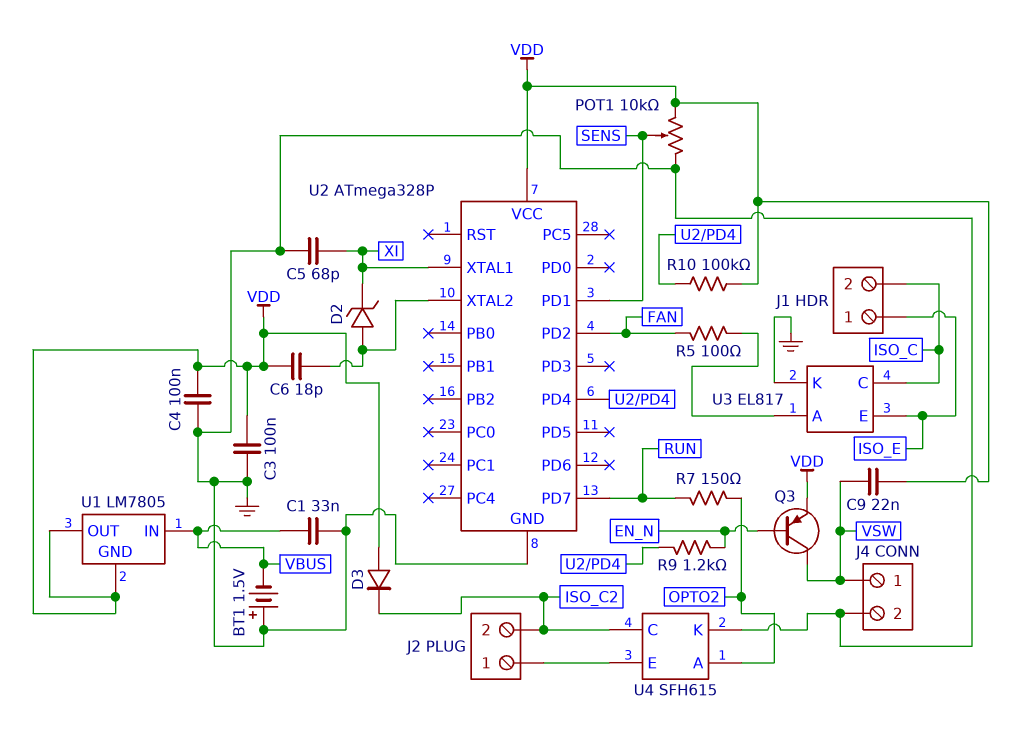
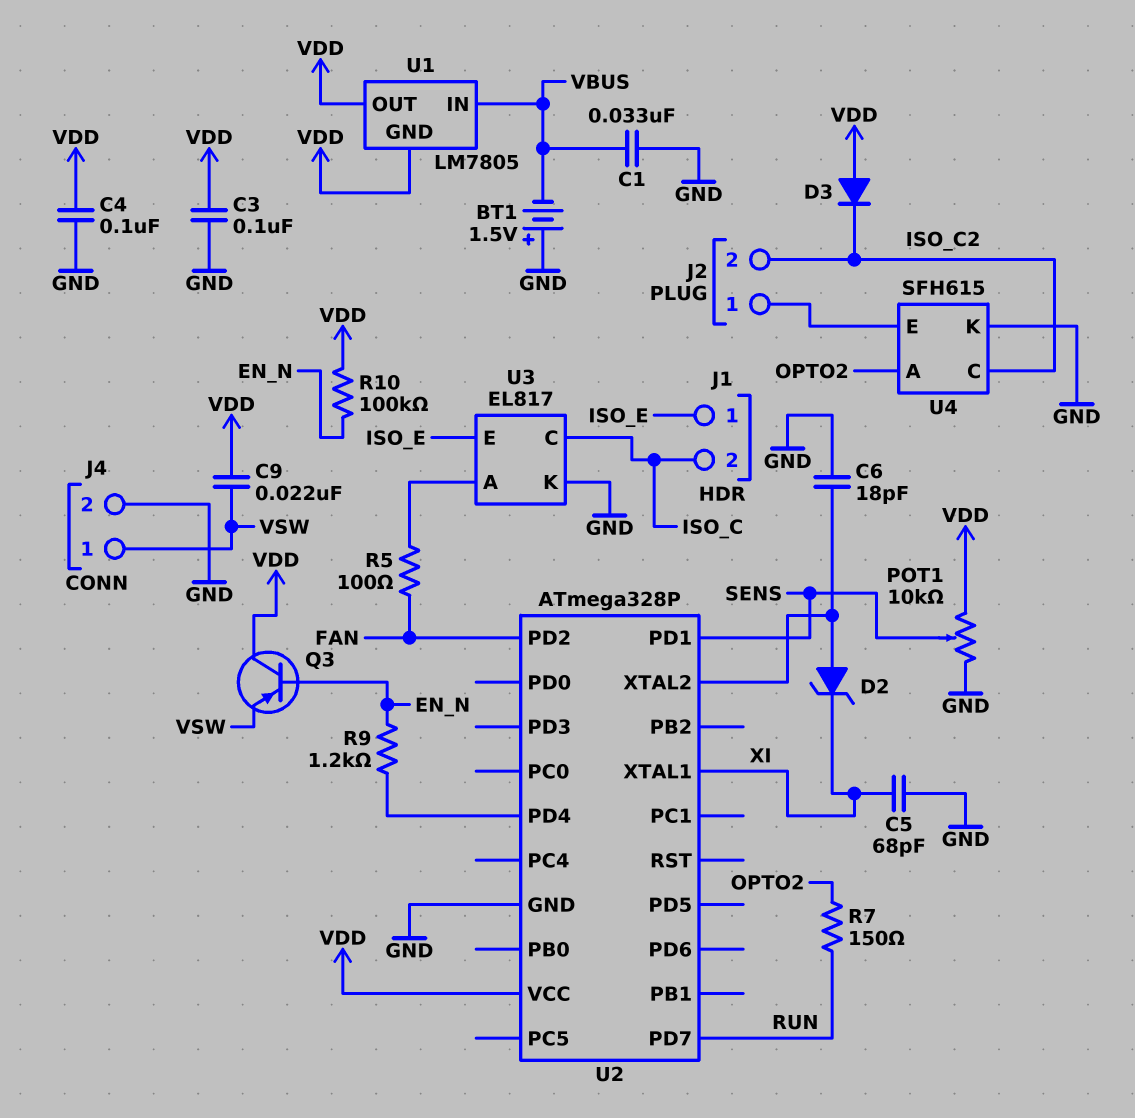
C6: 18pF (U2/XTAL2, VDD) -> 18pF (GND, U2/XTAL2)
Q3: PNP (B EN_N, C VSW, E VDD) -> PNP (B EN_N, C VDD, E VSW)
R10: 100k (U2/PD4, VDD) -> 100k (EN_N, VDD)

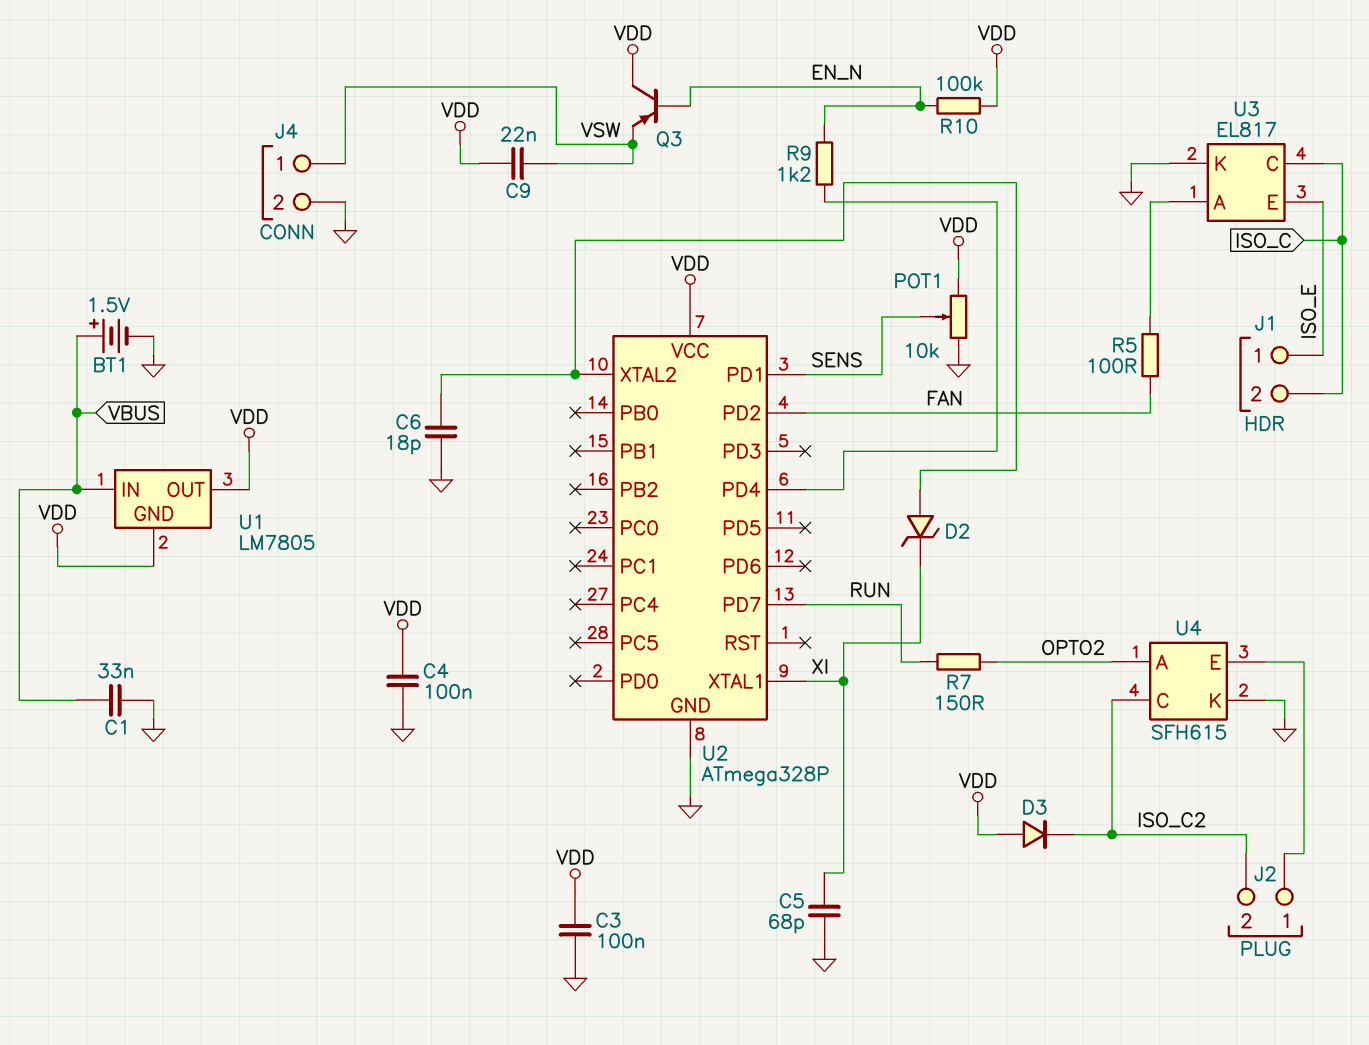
BT1: 1.5V (plus GND, minus VBUS) -> 1.5V (plus VBUS, minus GND)

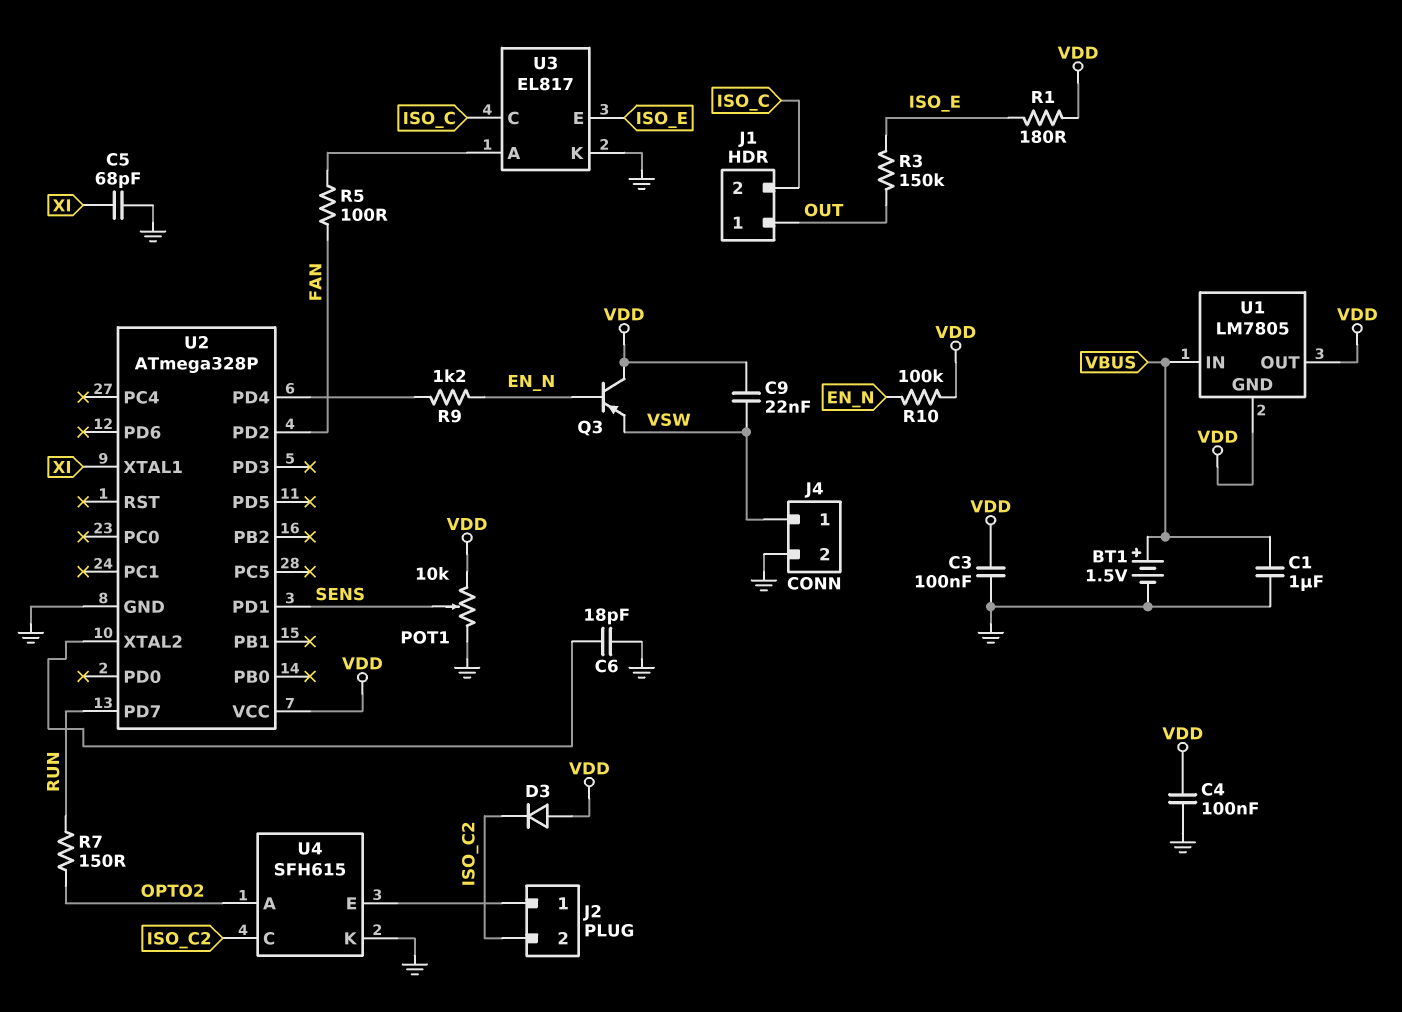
C1: 33nF (GND, VBUS) -> 1uF (GND, VBUS)
D2: zener (A U2/XTAL2, K XI) -> none
J1 pin 1: ISO_E -> OUT
R1: none -> 180 (ISO_E, VDD)
R3: none -> 150k (ISO_E, OUT)

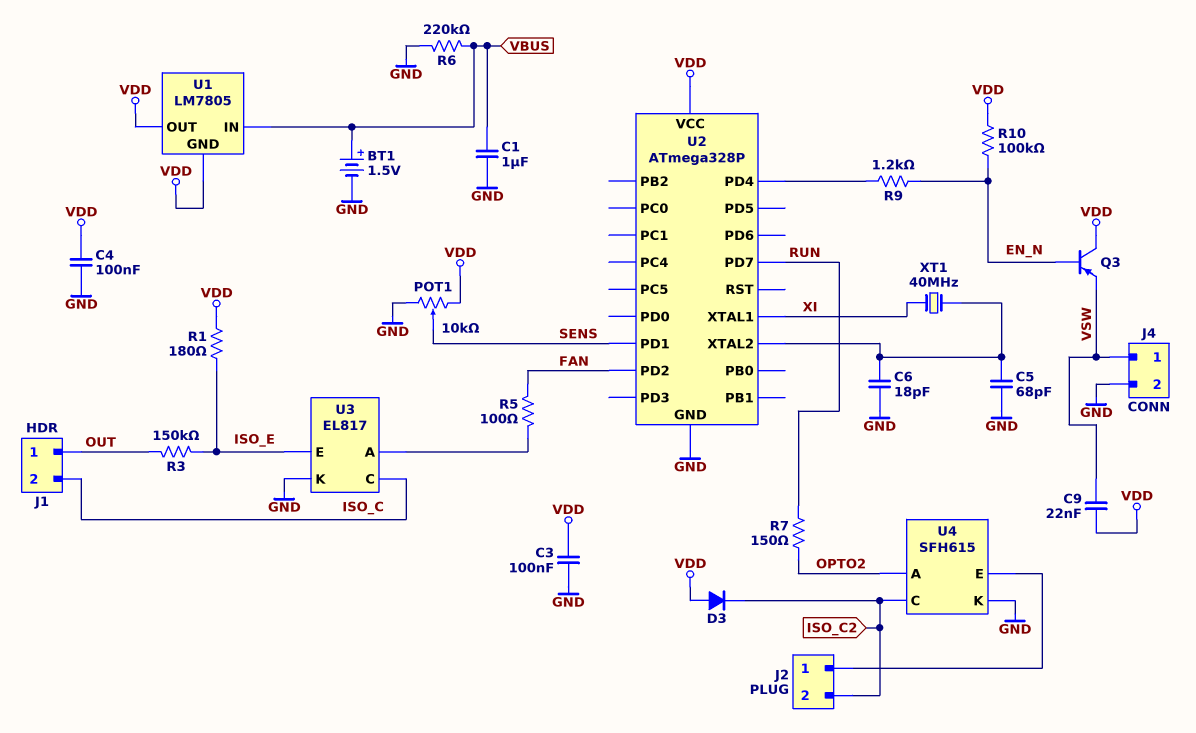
C5: 68pF (GND, XI) -> 68pF (GND, U2/XTAL2)
R6: none -> 220k (GND, VBUS)
XT1: none -> 40MHz (U2/XTAL2, XI)

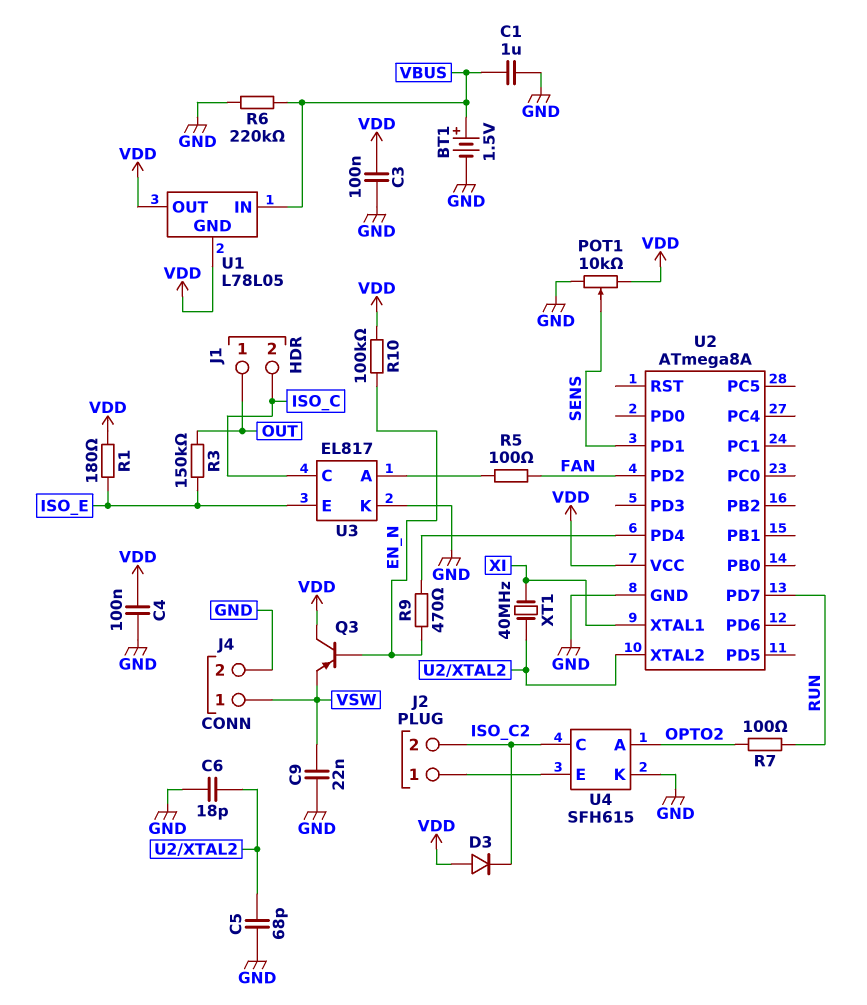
C9: 22nF (VDD, VSW) -> 22nF (GND, VSW)
R7: 150 (OPTO2, RUN) -> 100 (OPTO2, RUN)
R9: 1.2k (EN_N, U2/PD4) -> 470 (EN_N, U2/PD4)
U1: LM7805 -> L78L05
U2: ATmega328P -> ATmega8A

